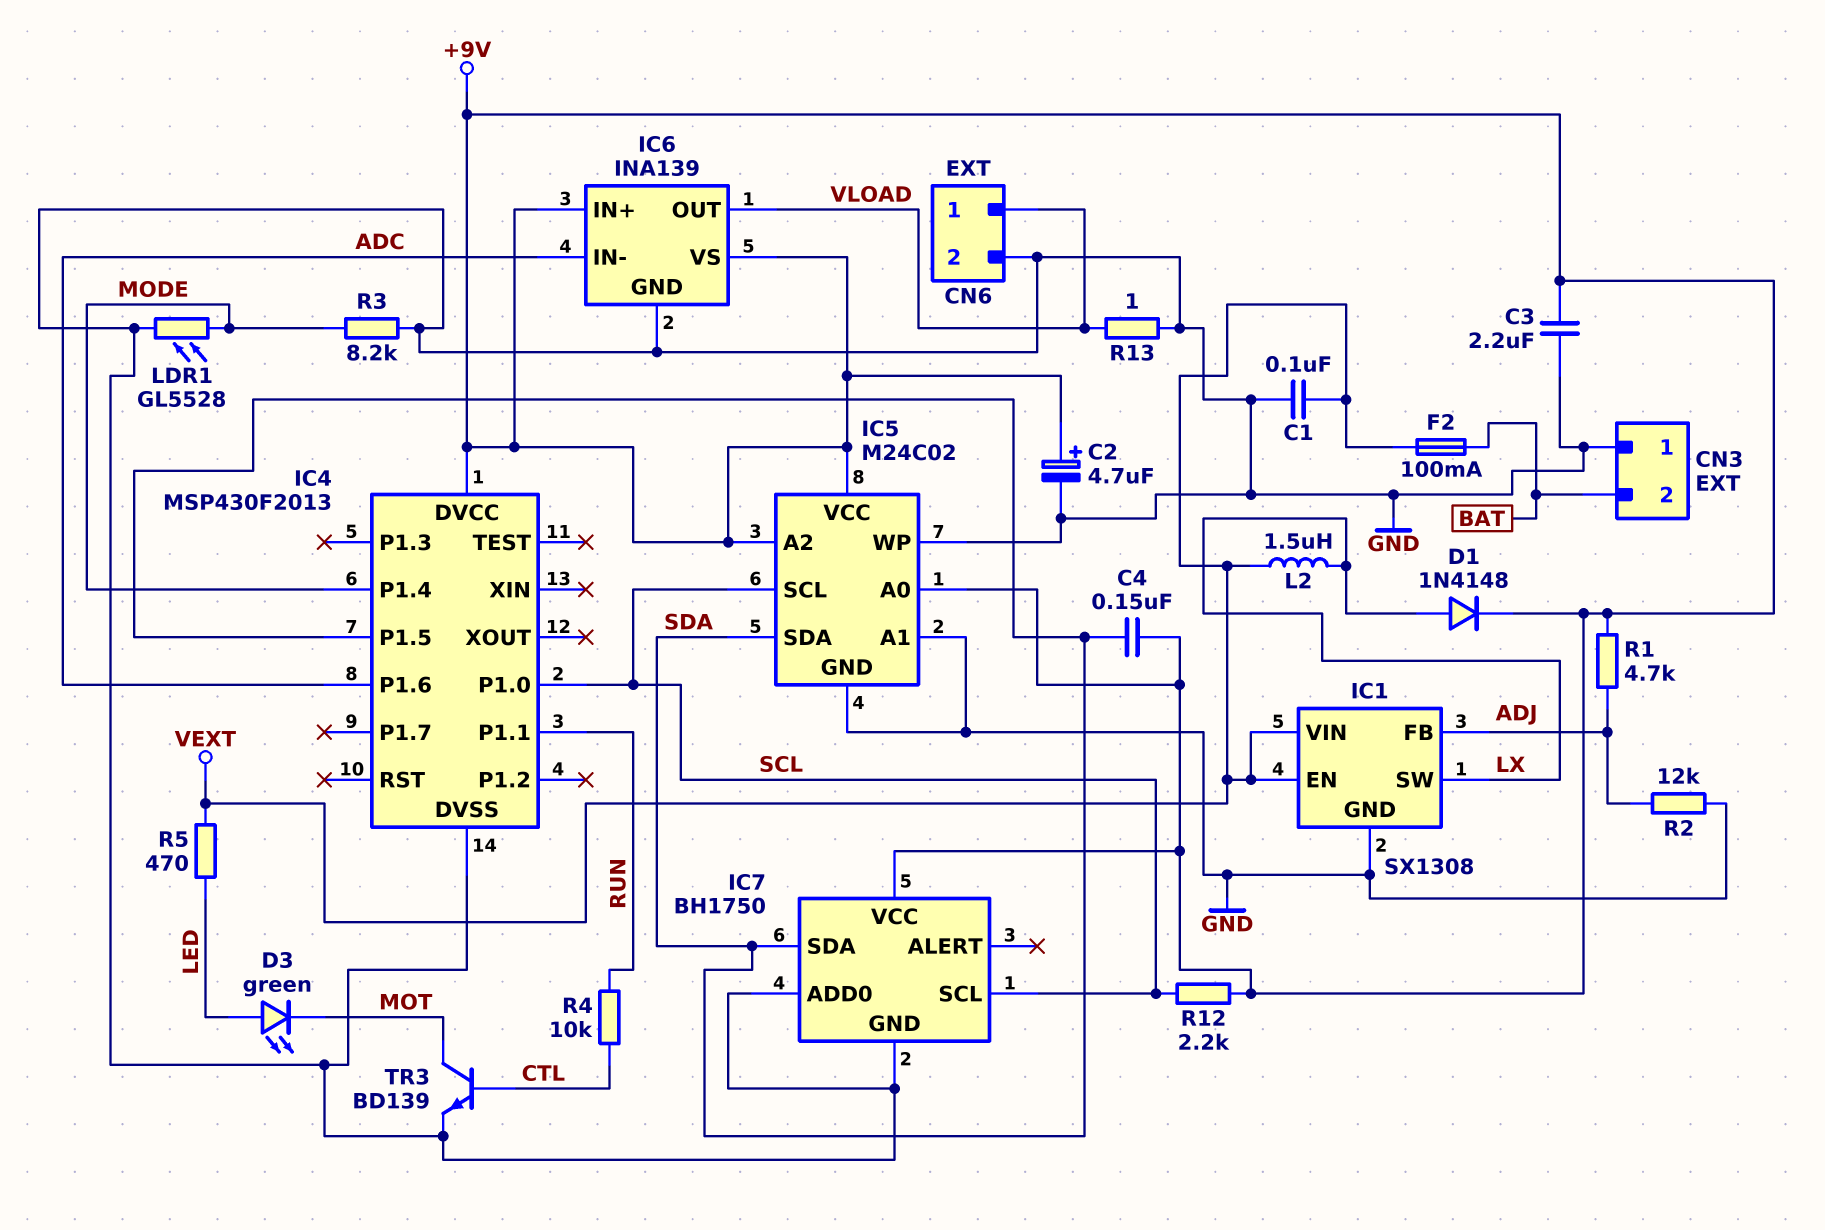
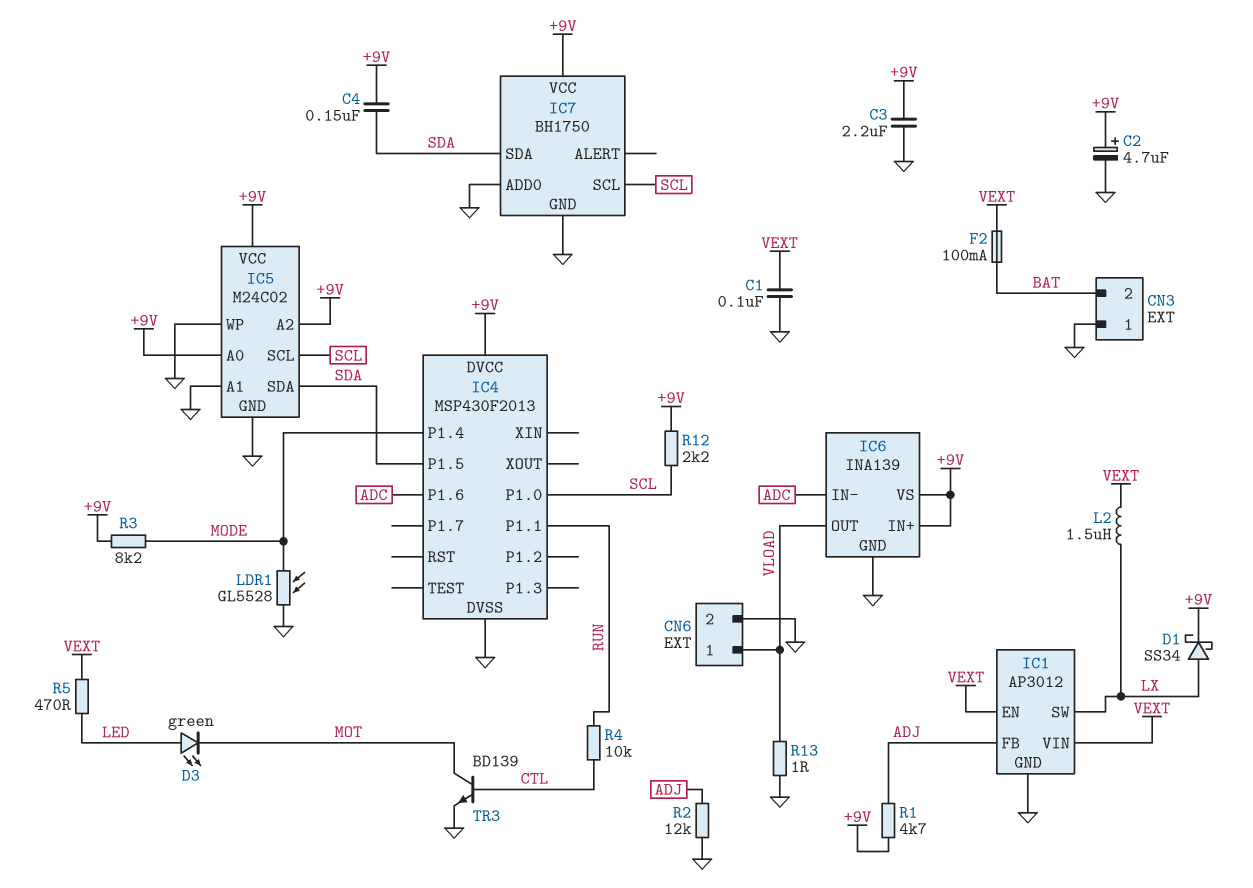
D1: diode 1N4148 (A LX, K +9V) -> schottky SS34 (A LX, K +9V)
IC1: SX1308 -> AP3012
R3: 8.2k (GND, MODE) -> 8.2k (+9V, MODE)

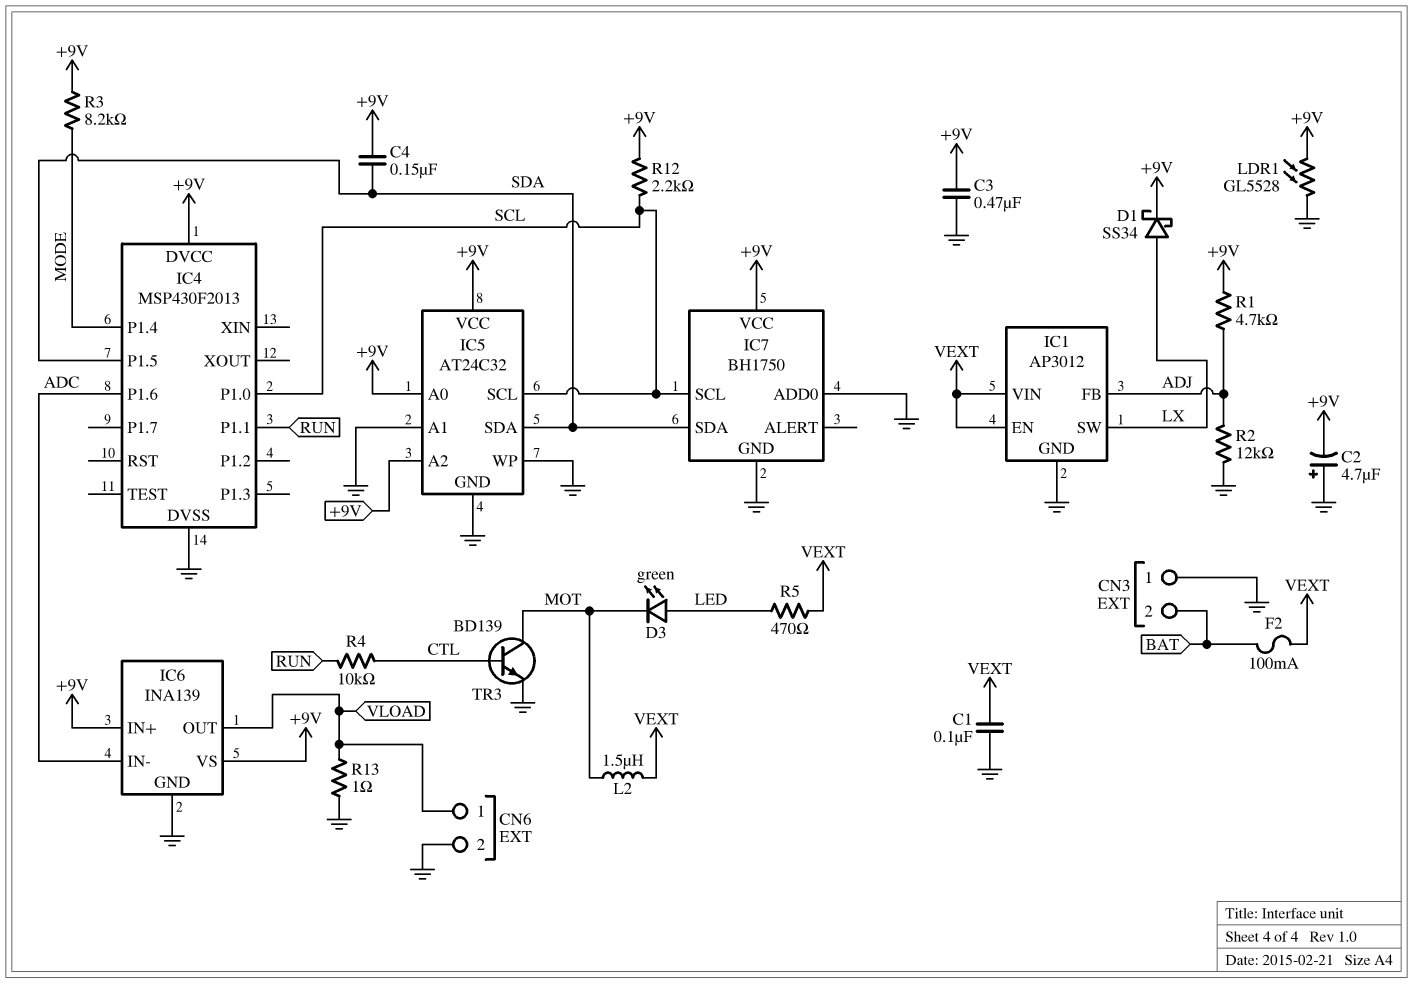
C2: 4.7uF (plus +9V, minus GND) -> 4.7uF (plus GND, minus +9V)
C3: 2.2uF (+9V, GND) -> 470nF (+9V, GND)
IC5: M24C02 -> AT24C32
L2: 1.5uH (LX, VEXT) -> 1.5uH (MOT, VEXT)
LDR1: GL5528 (GND, MODE) -> GL5528 (+9V, GND)

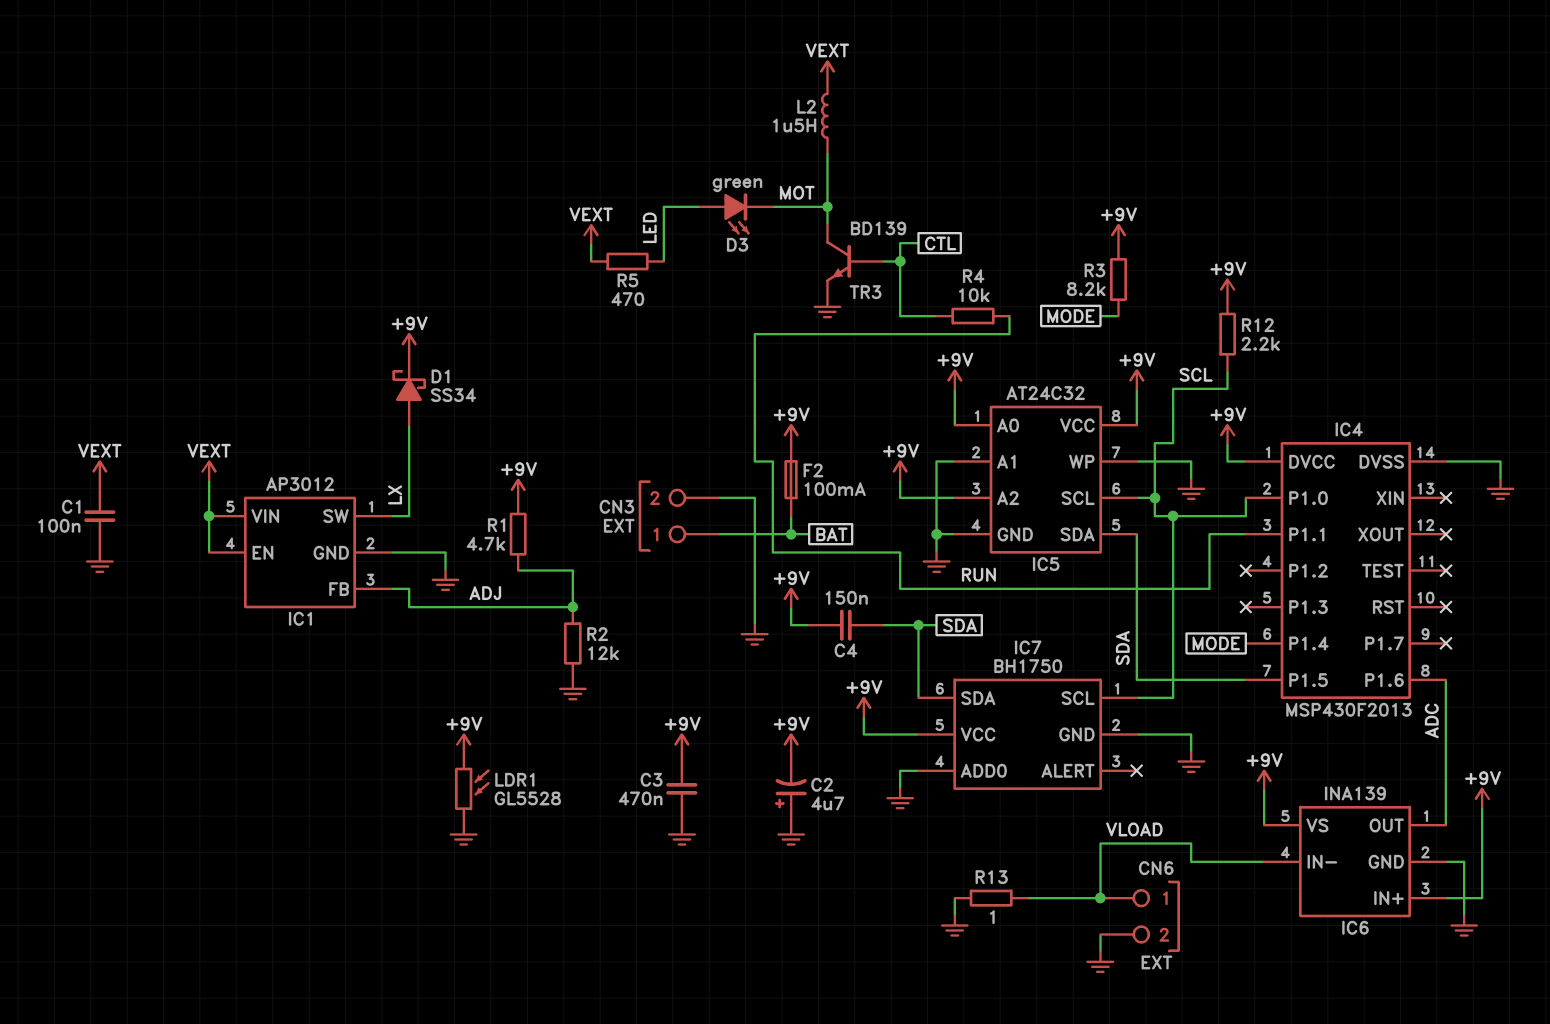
CN3 pin 1: GND -> BAT
CN3 pin 2: BAT -> GND
F2: 100mA (BAT, VEXT) -> 100mA (+9V, BAT)
IC6 pin IN-: ADC -> VLOAD
IC6 pin OUT: VLOAD -> ADC

